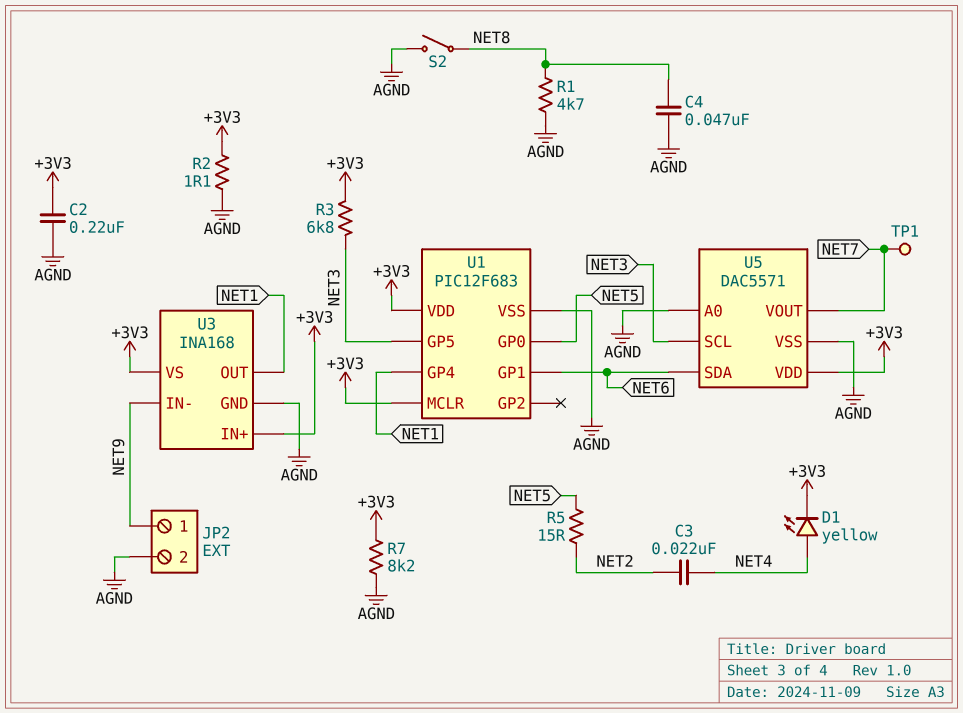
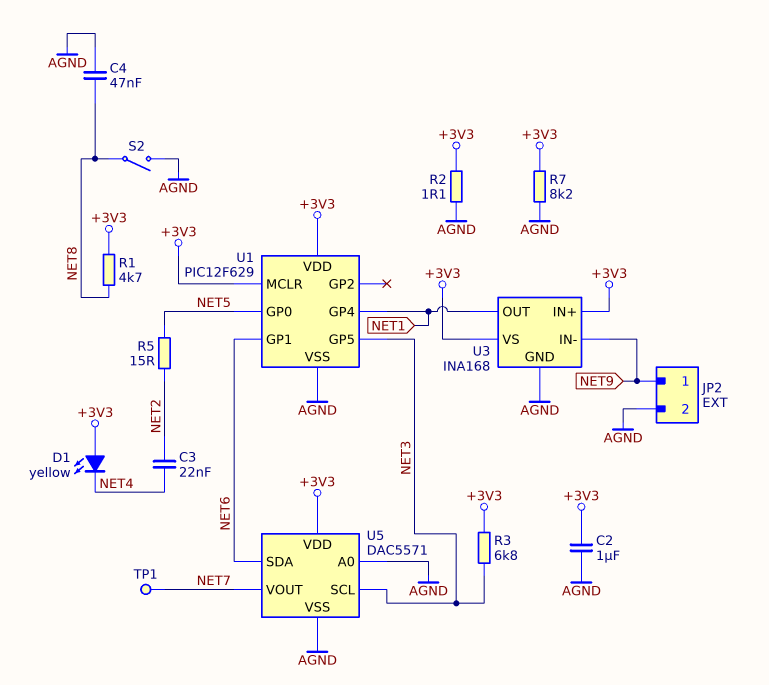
C2: 220nF (+3V3, AGND) -> 1uF (+3V3, AGND)
D1: LED yellow (A NET4, K +3V3) -> LED yellow (A +3V3, K NET4)
R1: 4.7k (AGND, NET8) -> 4.7k (+3V3, NET8)
U1: PIC12F683 -> PIC12F629

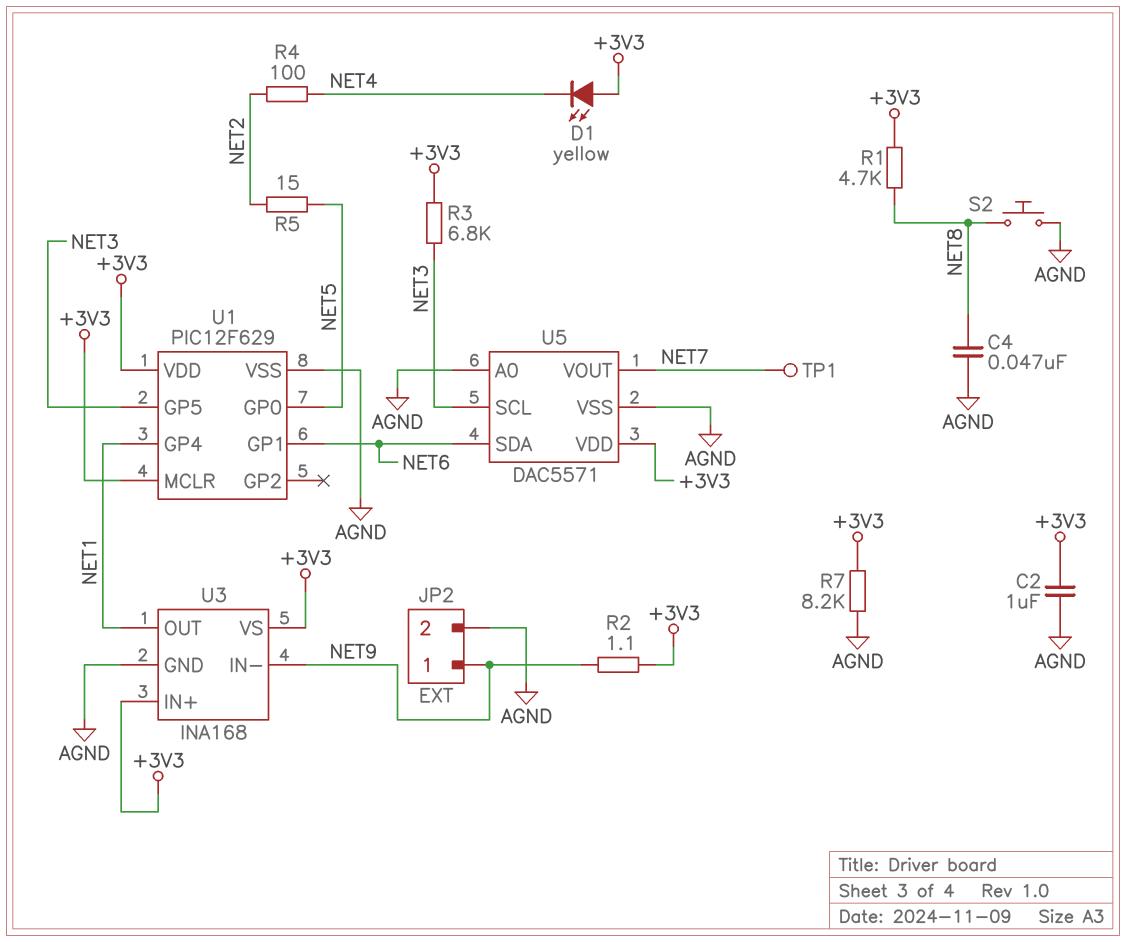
C3: 22nF (NET2, NET4) -> none
R2: 1.1 (+3V3, AGND) -> 1.1 (+3V3, NET9)
R4: none -> 100 (NET2, NET4)
S2: switch (AGND, NET8) -> button (AGND, NET8)

